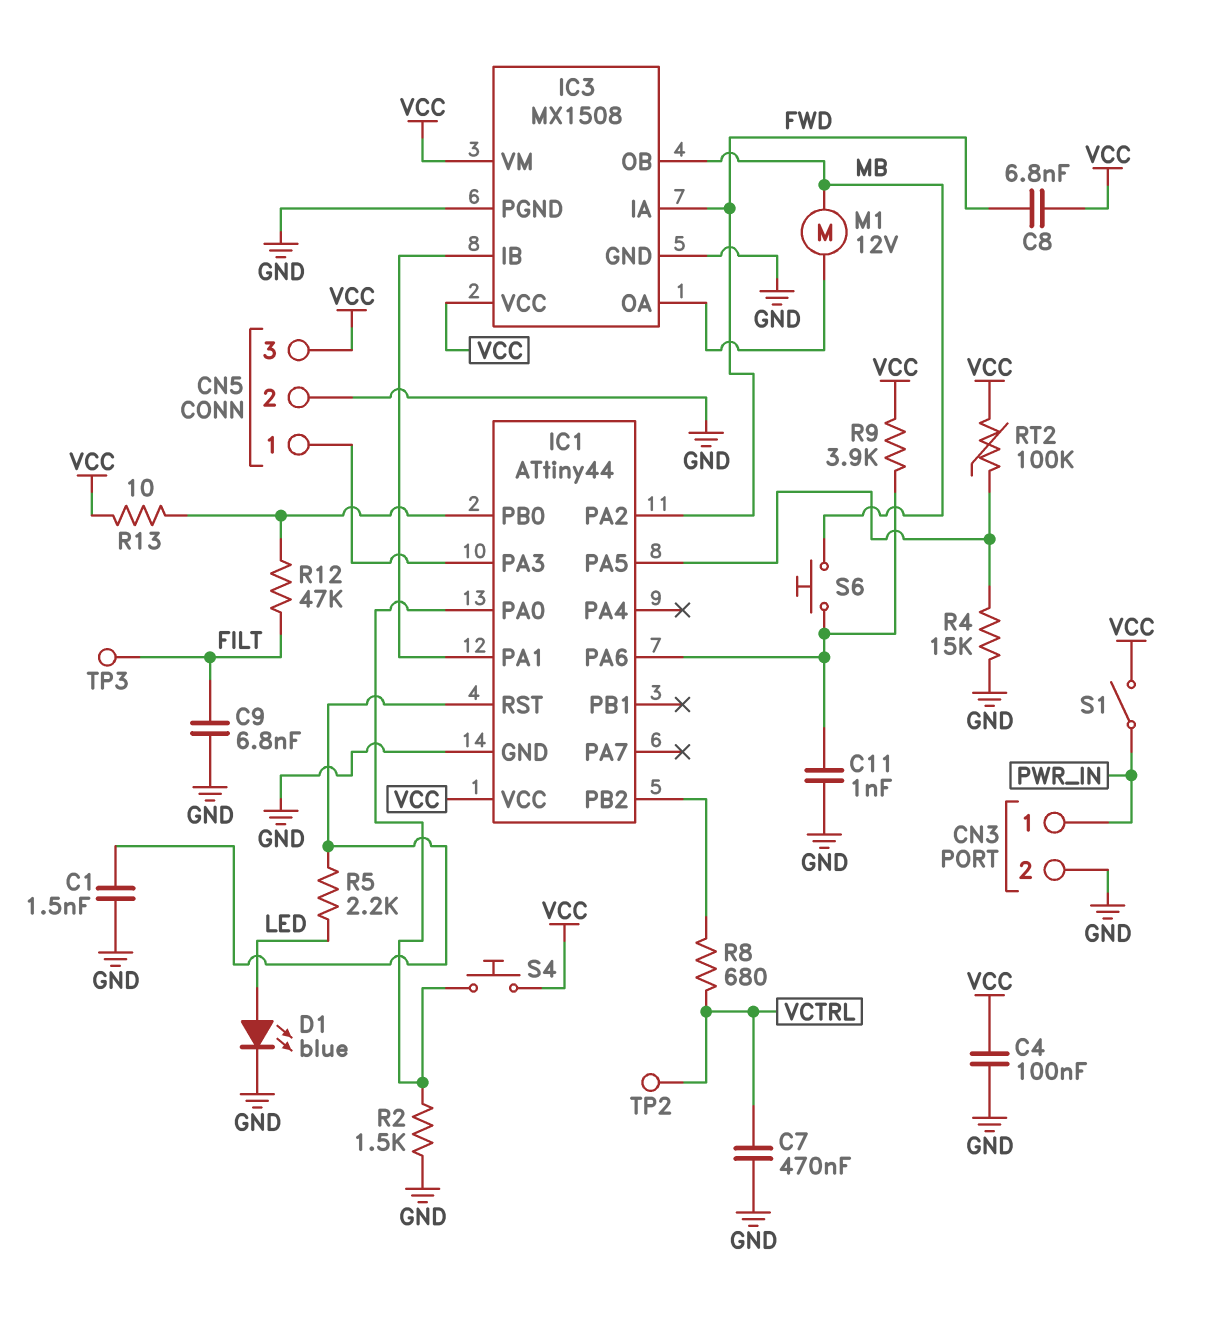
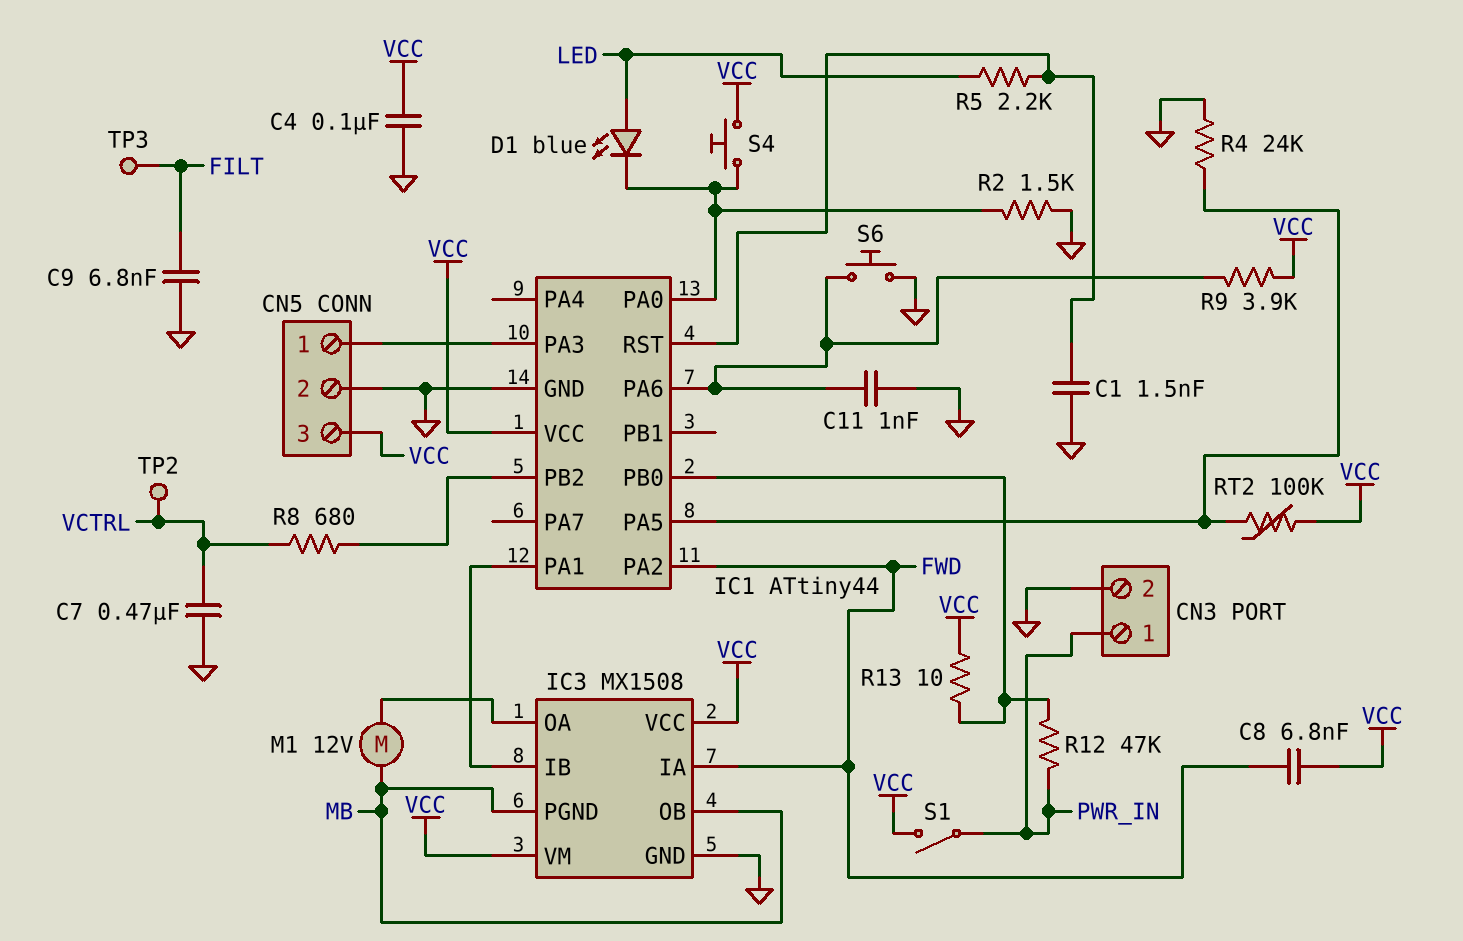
D1: LED blue (A LED, K GND) -> LED blue (A LED, K IC1/PA0)
IC3 pin PGND: GND -> MB
R4: 15k (GND, IC1/PA5) -> 24k (GND, IC1/PA5)
R12: 47k (FILT, IC1/PB0) -> 47k (IC1/PB0, PWR_IN)
S6: button (IC1/PA6, MB) -> button (GND, IC1/PA6)

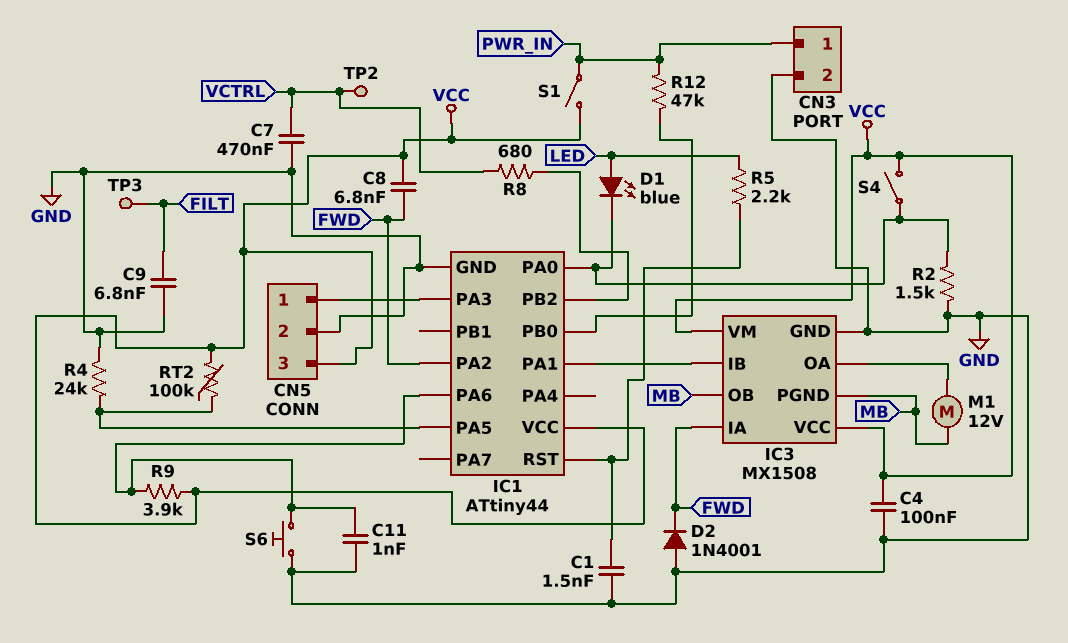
D2: none -> diode 1N4001 (A GND, K FWD)
R13: 10 (IC1/PB0, VCC) -> none
S4: button (IC1/PA0, VCC) -> switch (IC1/PA0, VCC)

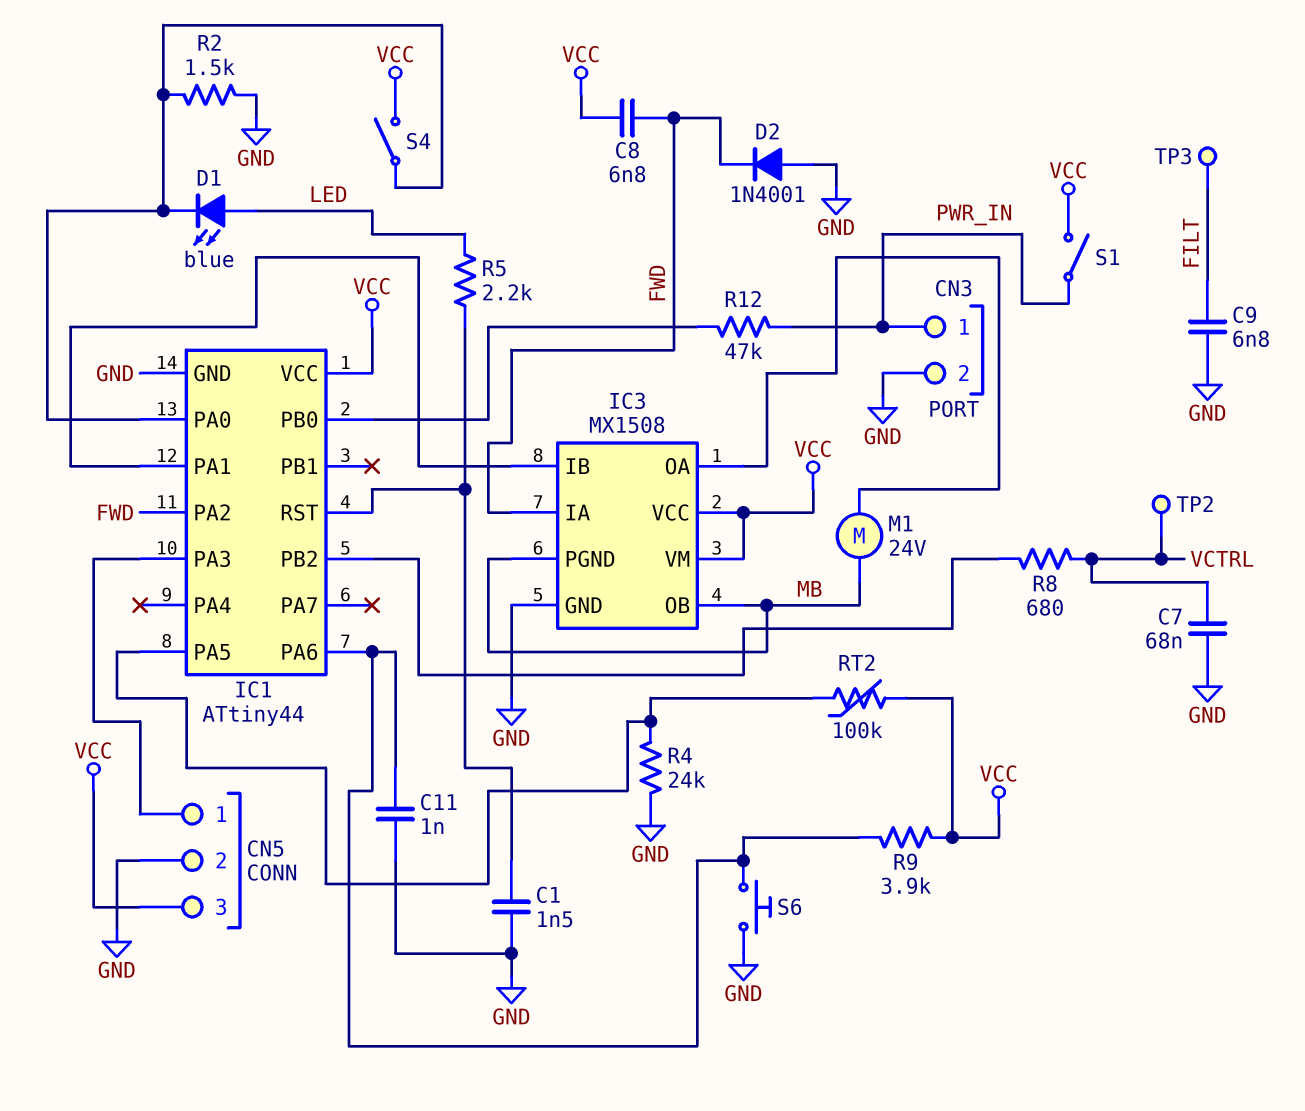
C4: 100nF (GND, VCC) -> none
C7: 470nF (GND, VCTRL) -> 68nF (GND, VCTRL)
M1: motor 12V (IC3/OA, MB) -> motor 24V (IC3/OA, MB)

